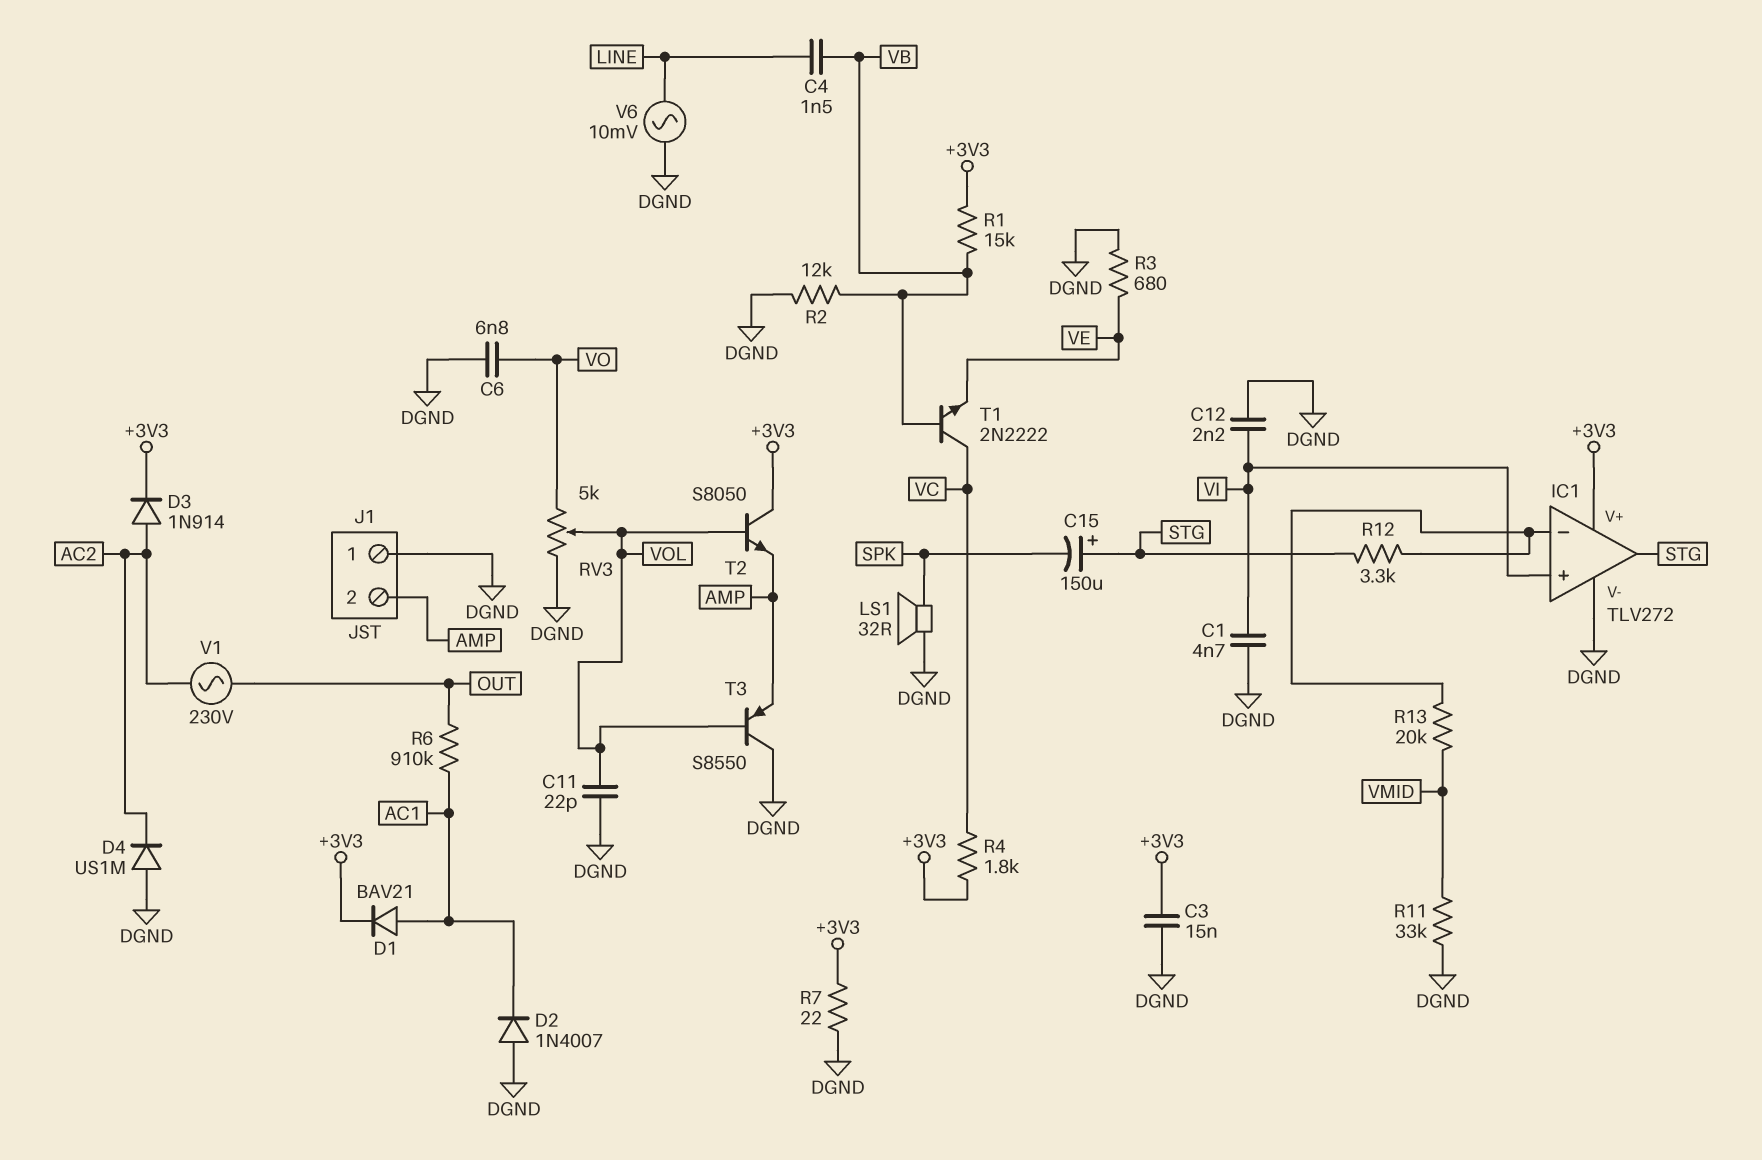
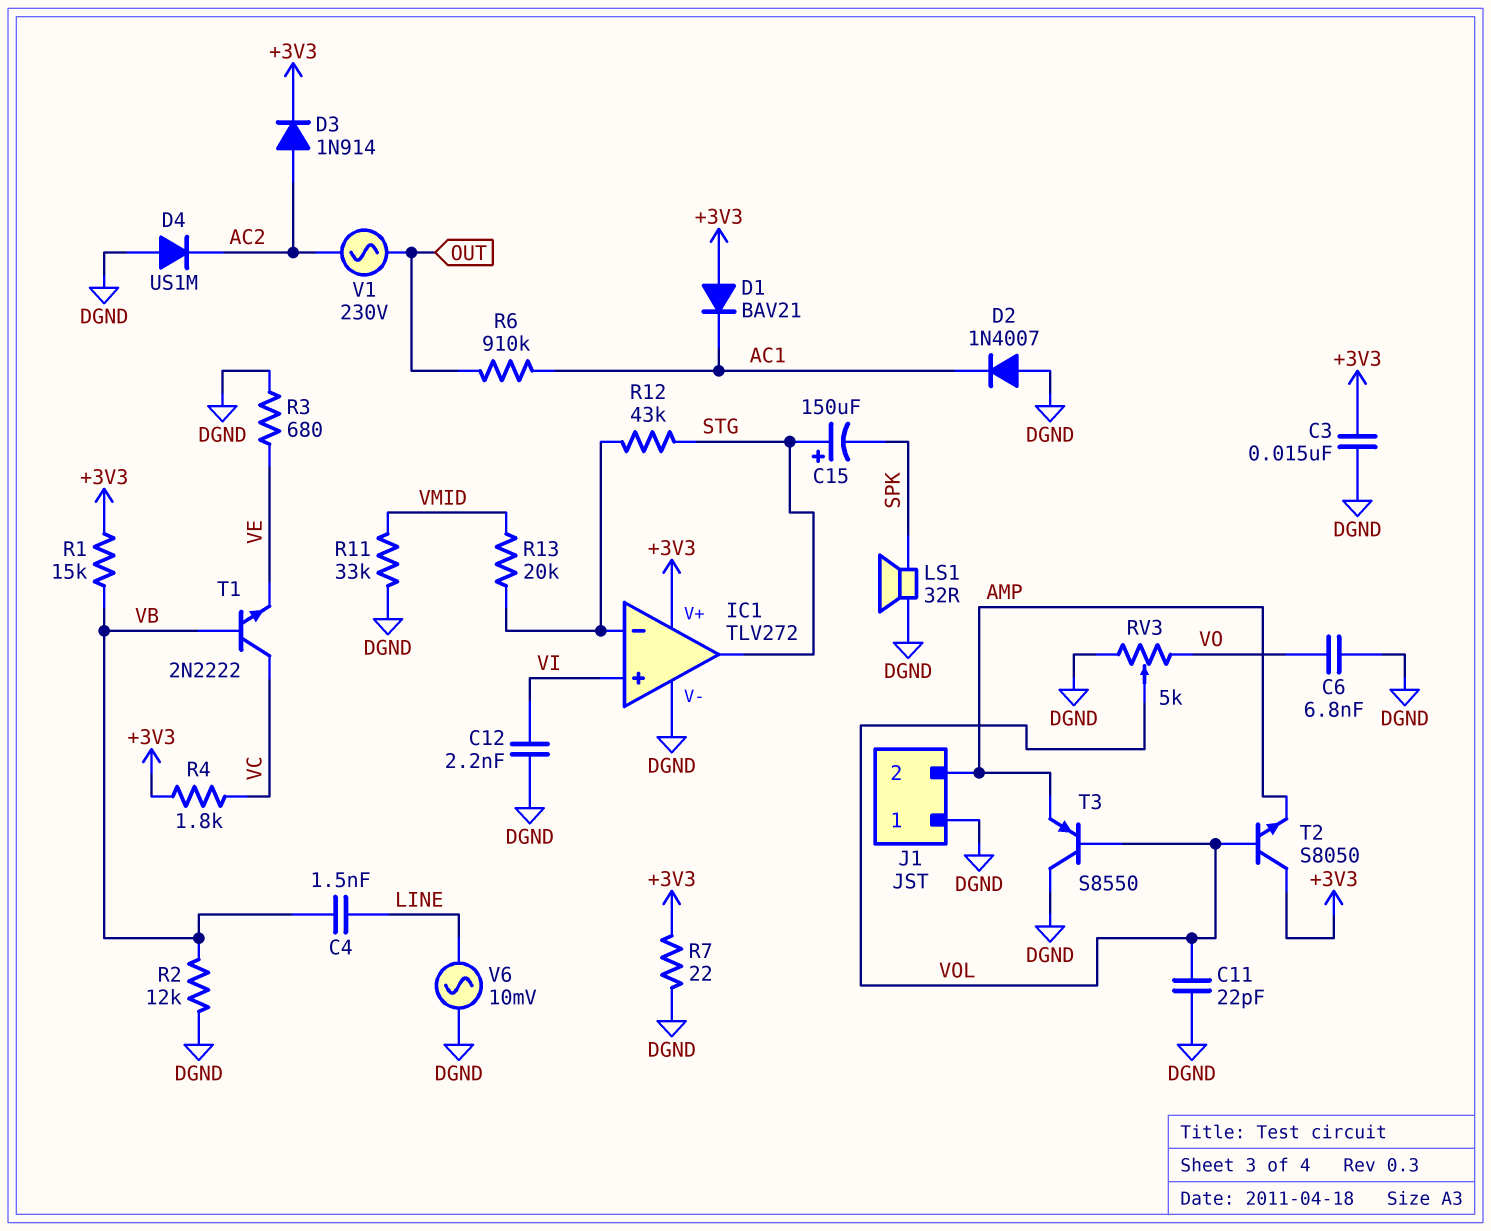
C1: 4.7nF (DGND, VI) -> none
D1: diode BAV21 (A AC1, K +3V3) -> diode BAV21 (A +3V3, K AC1)
R12: 3.3k (IC1/in-, STG) -> 43k (IC1/in-, STG)

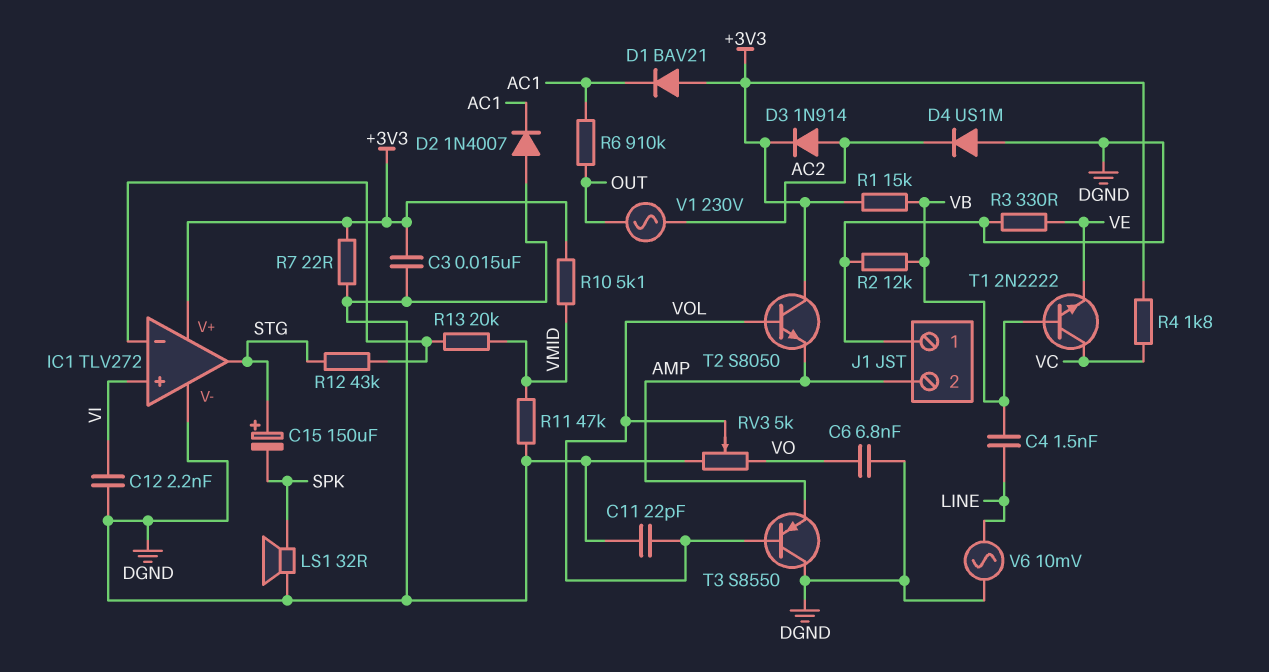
R3: 680 (DGND, VE) -> 330 (DGND, VE)
R10: none -> 5.1k (+3V3, VMID)
R11: 33k (DGND, VMID) -> 47k (DGND, VMID)

